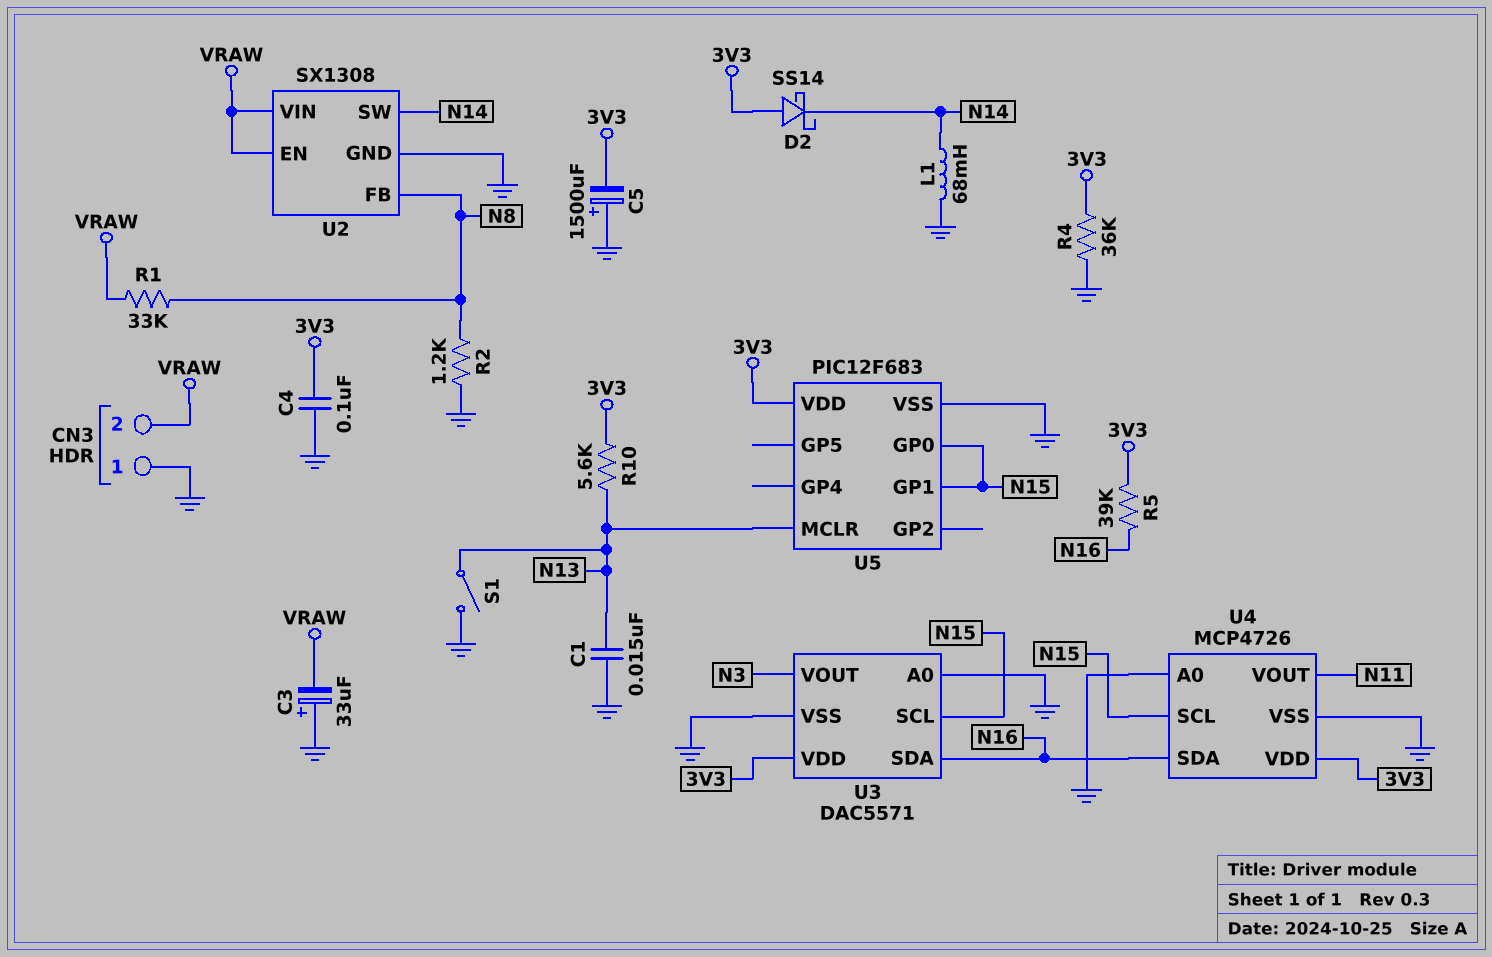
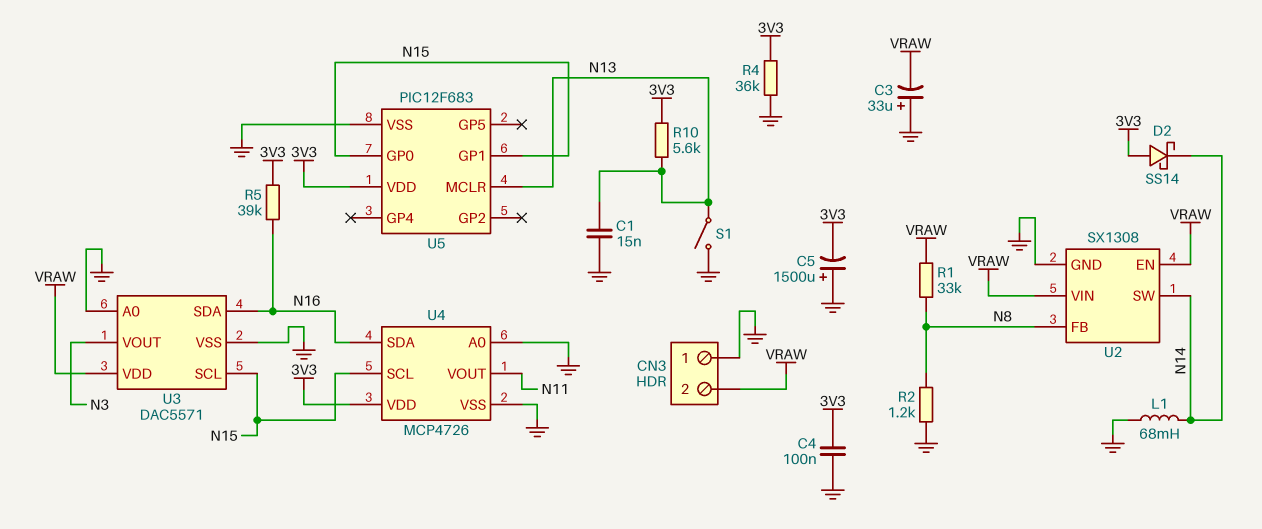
U3 pin VDD: 3V3 -> VRAW

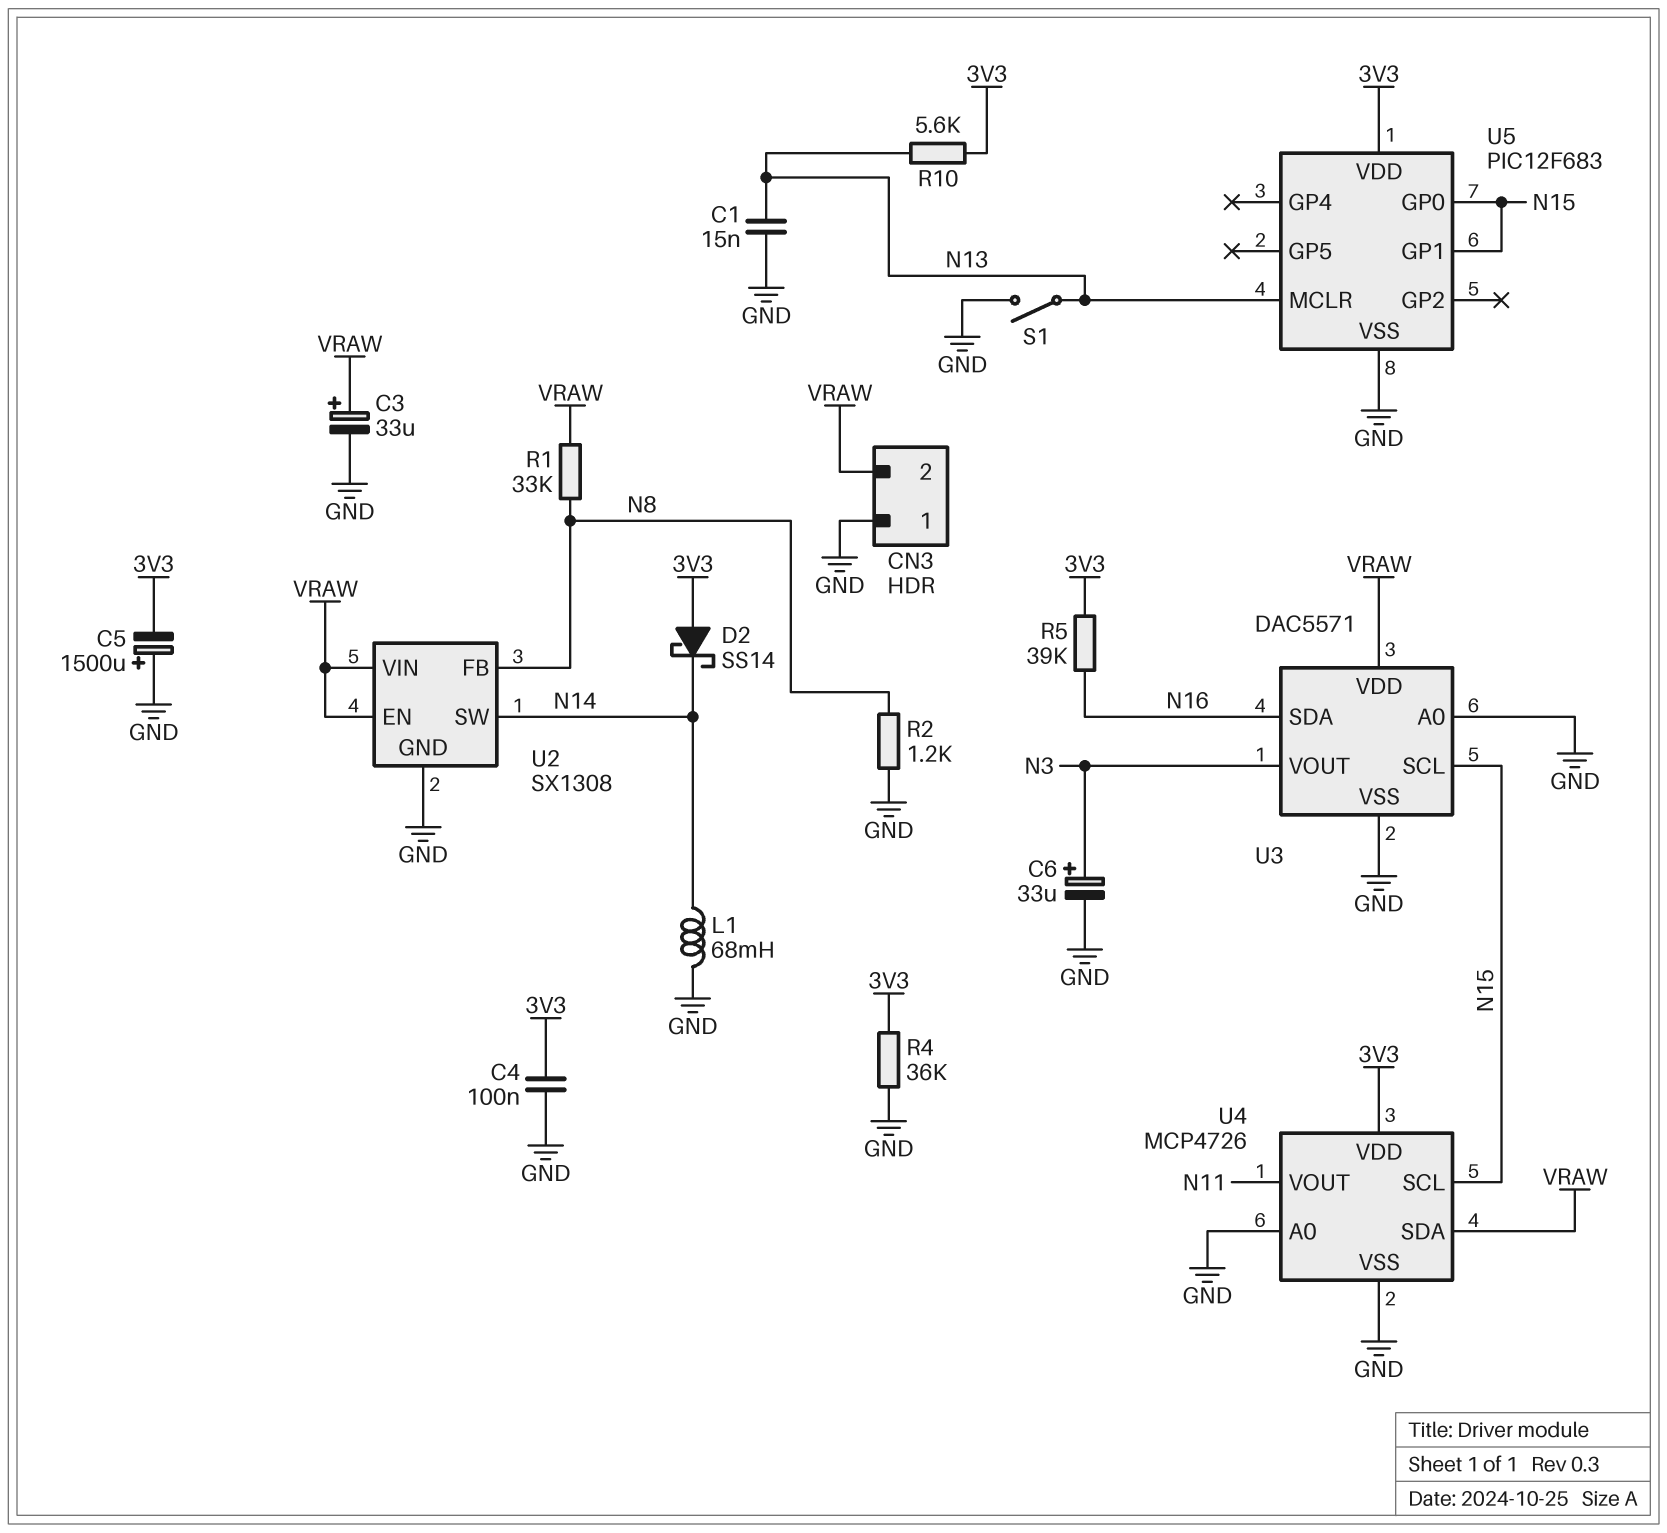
C3: 33uF (plus GND, minus VRAW) -> 33uF (plus VRAW, minus GND)
C6: none -> 33uF (plus N3, minus GND)
U4 pin SDA: N16 -> VRAW

